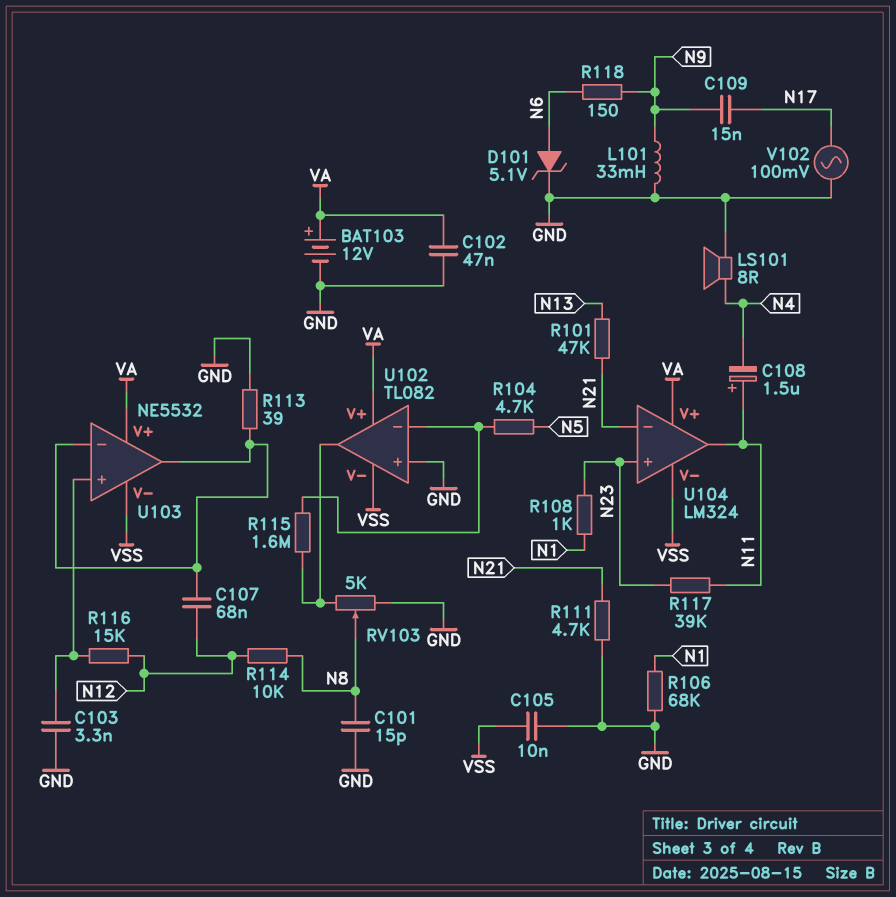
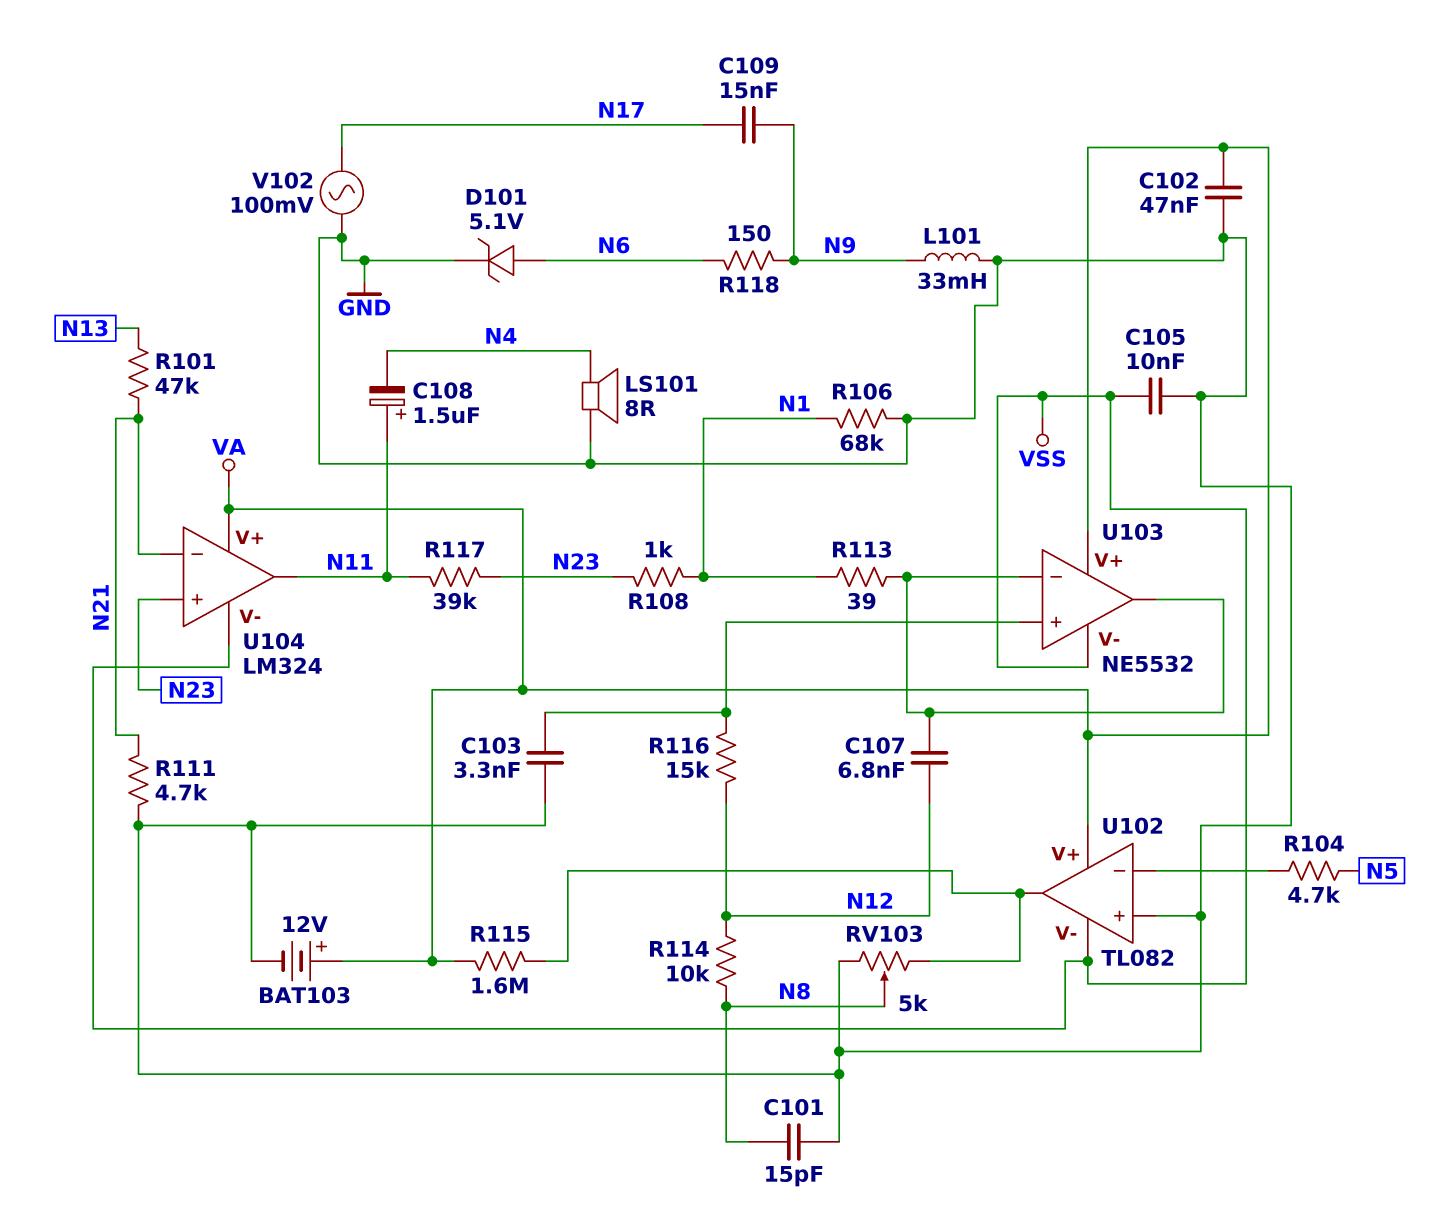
C107: 68nF (N12, U103/in-) -> 6.8nF (N12, U103/in-)
R113: 39 (GND, U103/in-) -> 39 (N1, U103/in-)
R115: 1.6M (U102/in-, U102/out) -> 1.6M (U102/out, VA)

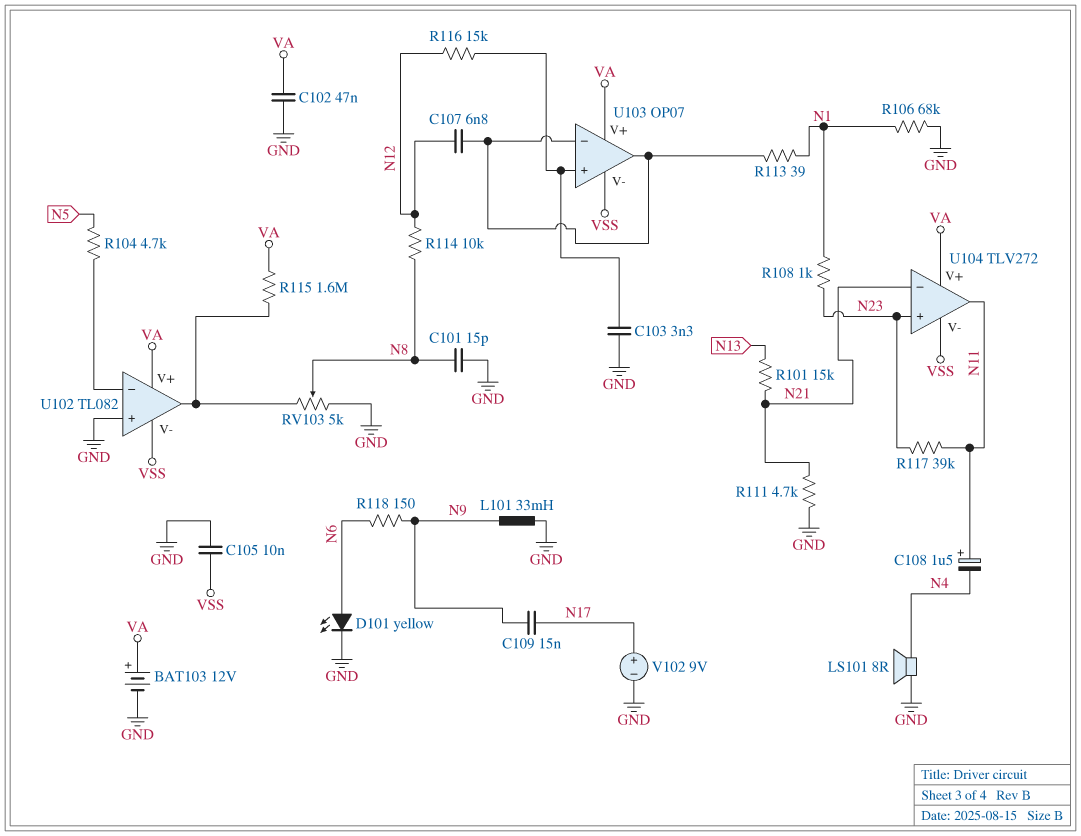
D101: zener 5.1V (A N6, K GND) -> LED yellow (A N6, K GND)
R101: 47k (N13, N21) -> 15k (N13, N21)
U103: NE5532 -> OP07
U104: LM324 -> TLV272
V102: AC 100mV (GND, N17) -> 9V (plus N17, minus GND)

